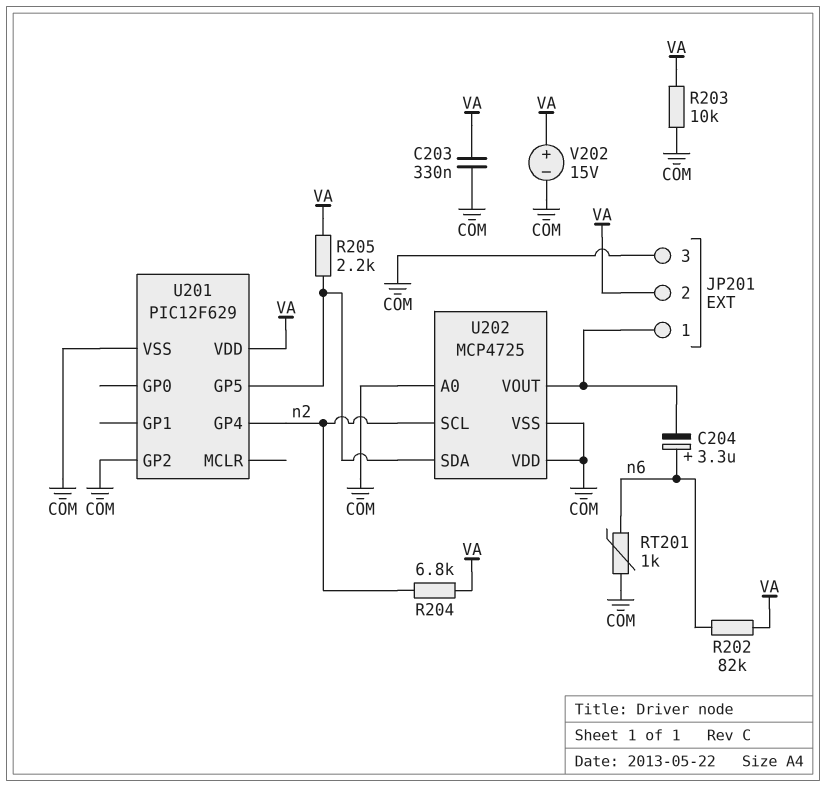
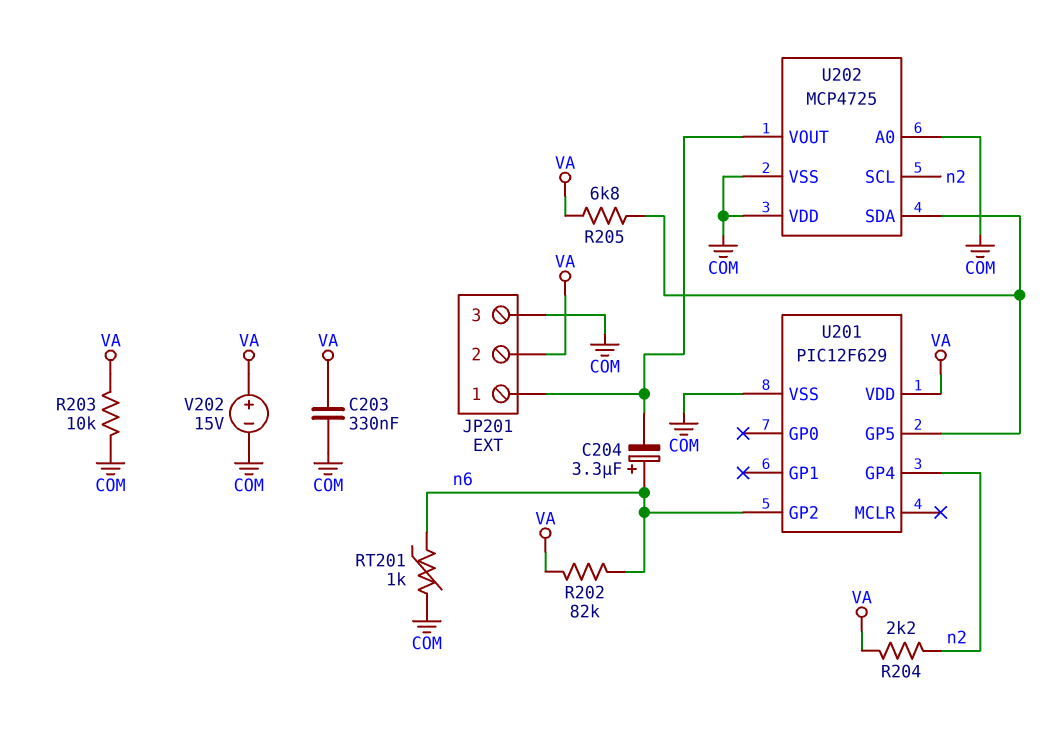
R204: 6.8k (VA, n2) -> 2.2k (VA, n2)
R205: 2.2k (U201/GP5, VA) -> 6.8k (U201/GP5, VA)
U201 pin GP2: COM -> n6

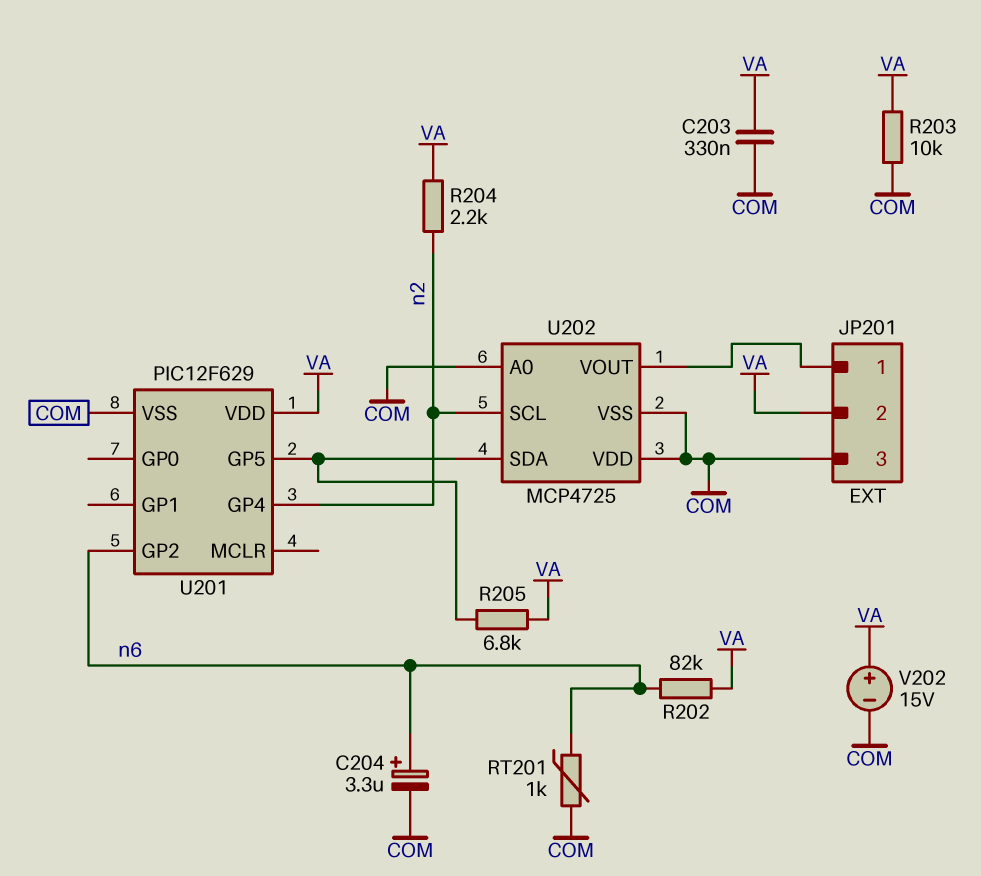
C204: 3.3uF (plus n6, minus JP201/1) -> 3.3uF (plus n6, minus COM)

